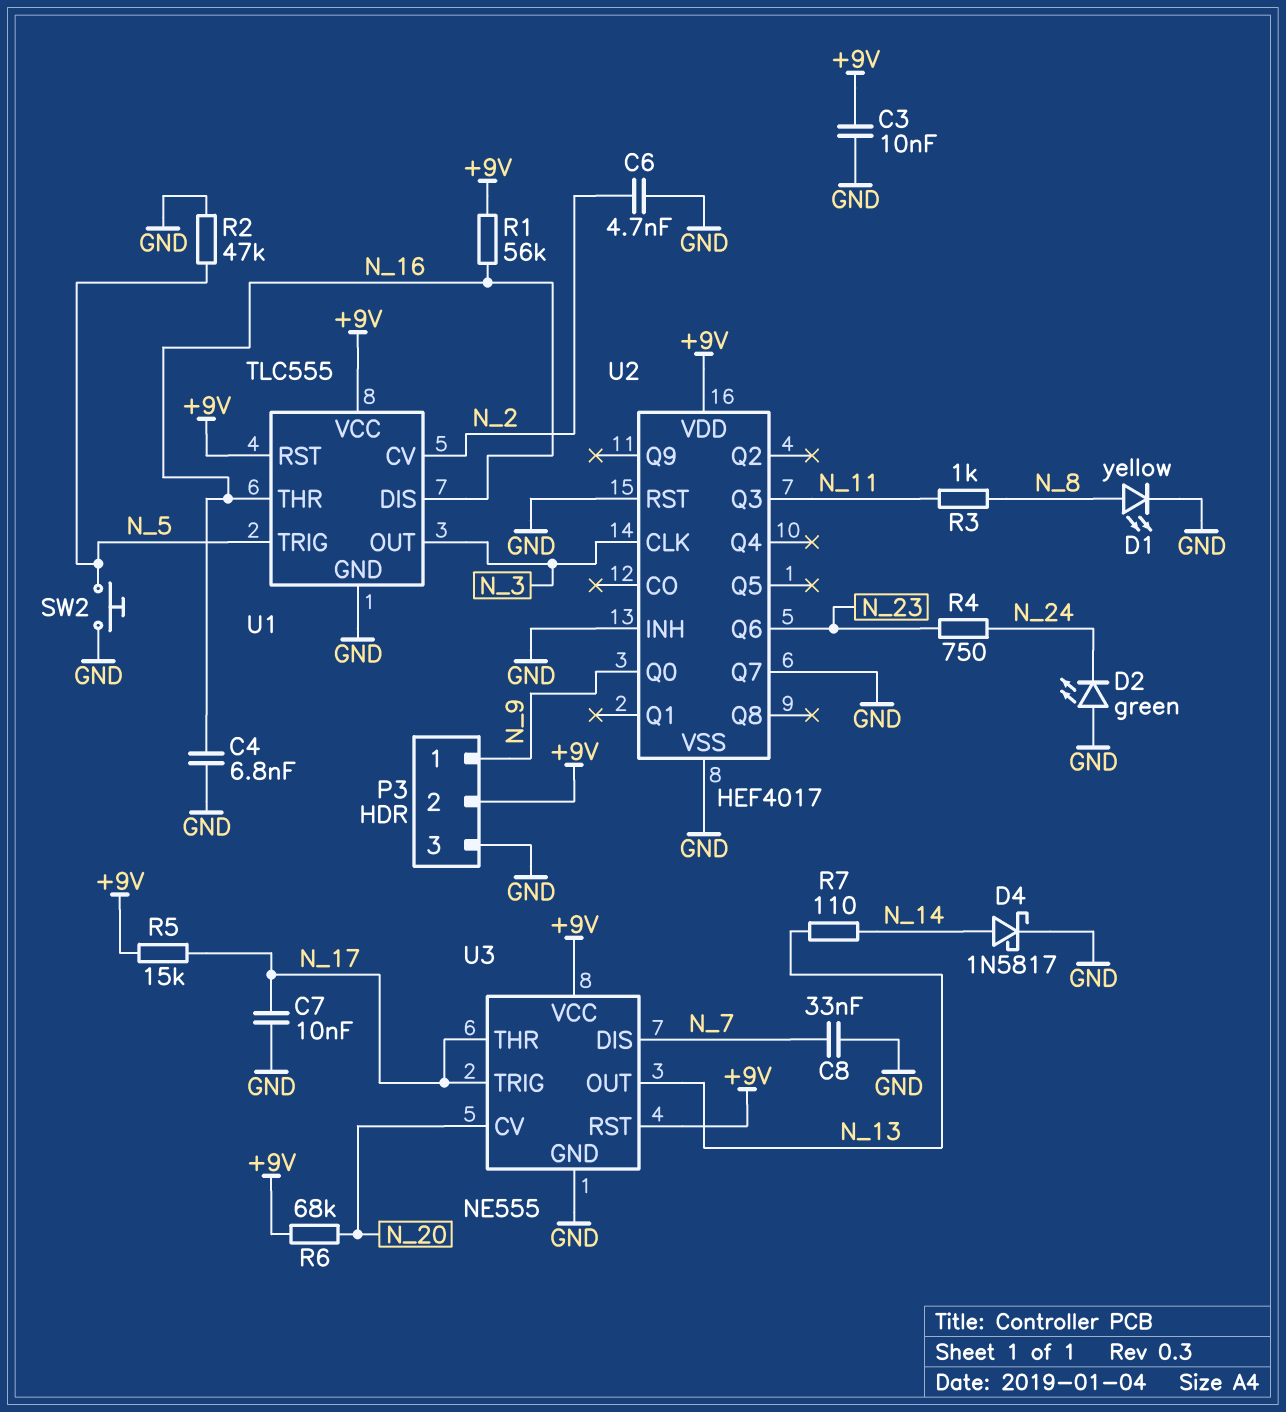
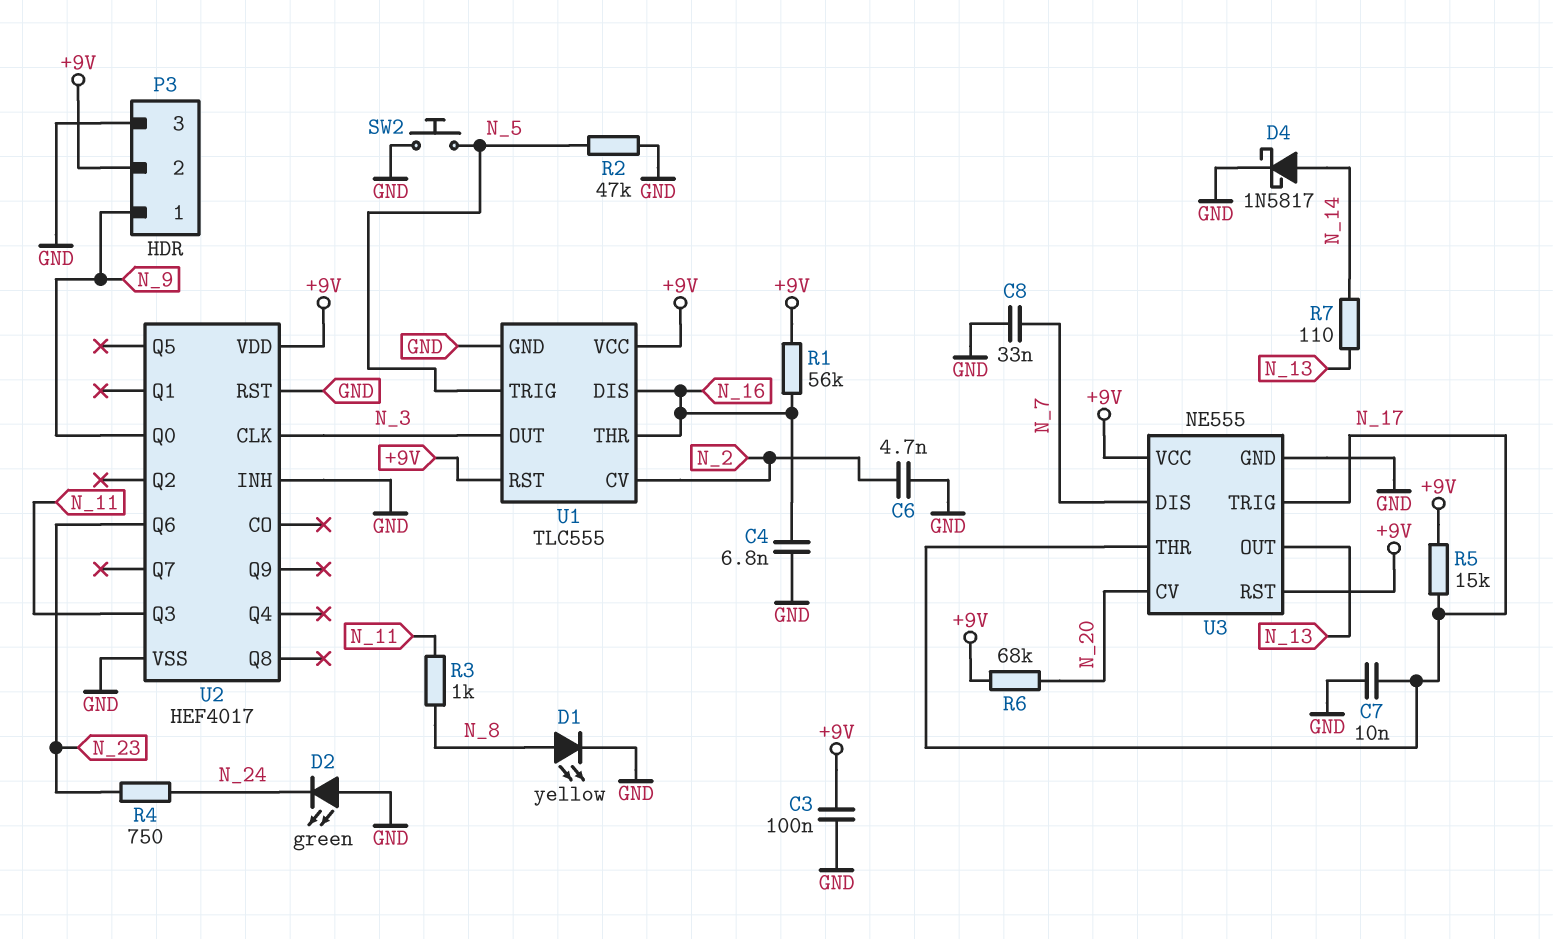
C3: 10nF (+9V, GND) -> 100nF (+9V, GND)
U2 pin Q7: GND -> none

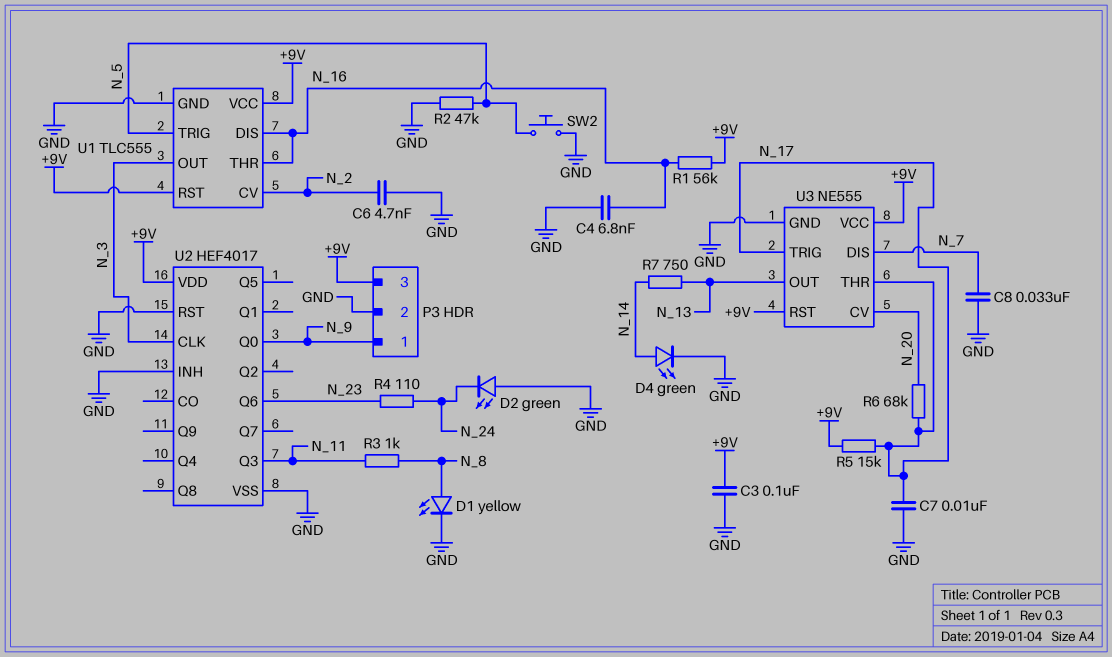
D4: schottky 1N5817 (A N_14, K GND) -> LED green (A N_14, K GND)
P3 pin 2: +9V -> GND
P3 pin 3: GND -> +9V
R4: 750 (N_23, N_24) -> 110 (N_23, N_24)
R6: 68k (+9V, N_20) -> 68k (N_17, N_20)
R7: 110 (N_13, N_14) -> 750 (N_13, N_14)

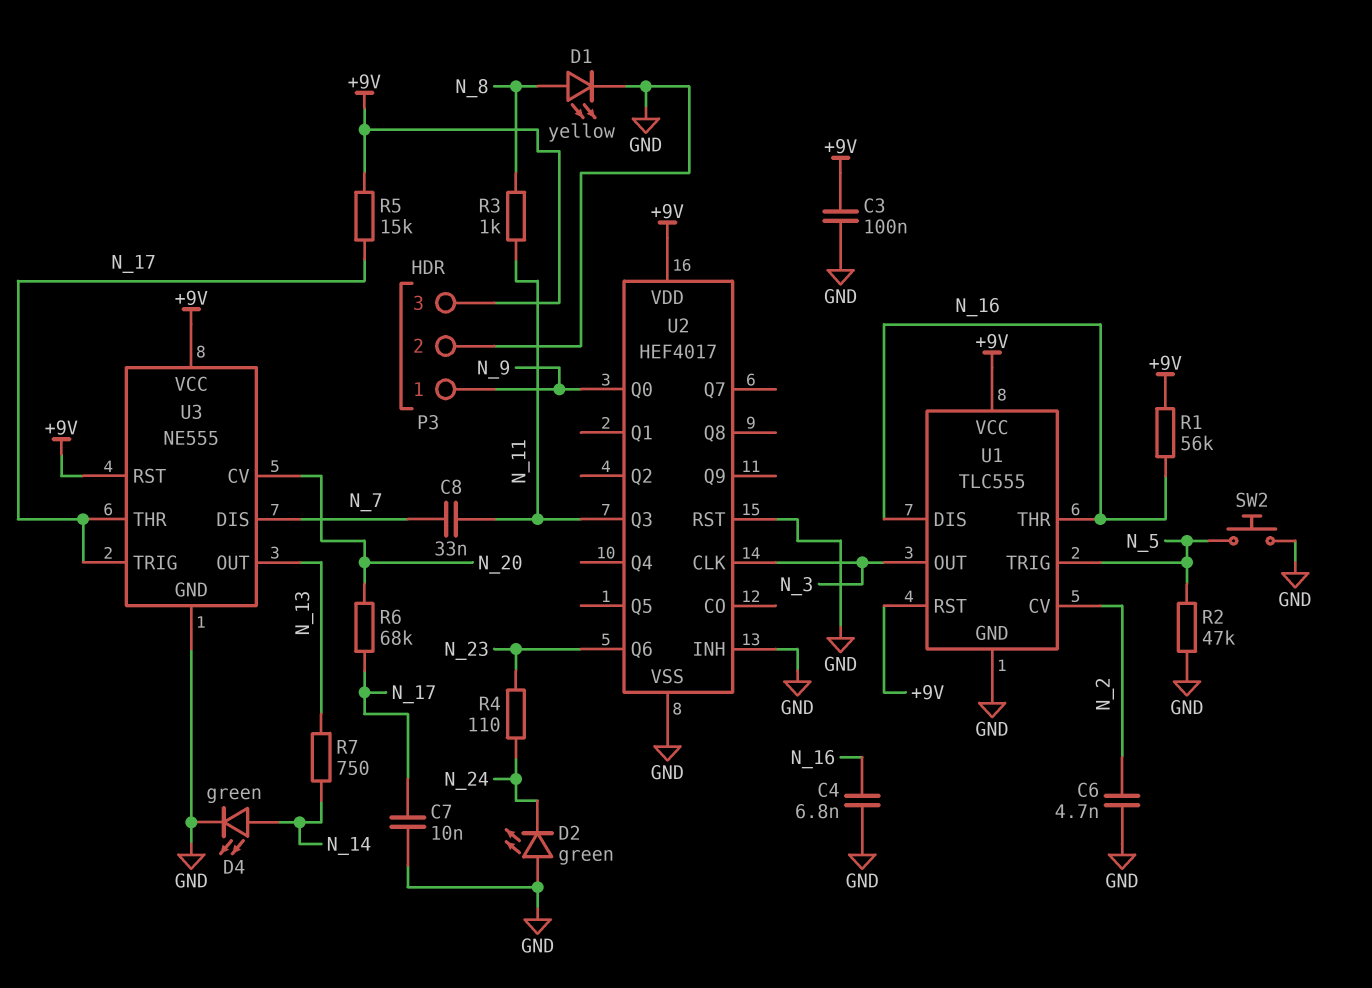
C8: 33nF (GND, N_7) -> 33nF (N_7, N_11)

